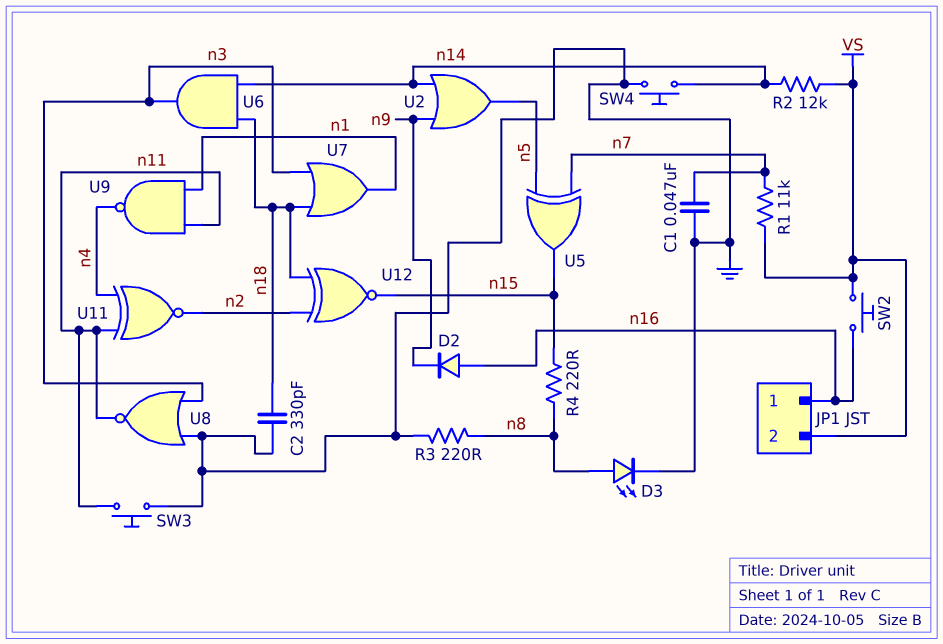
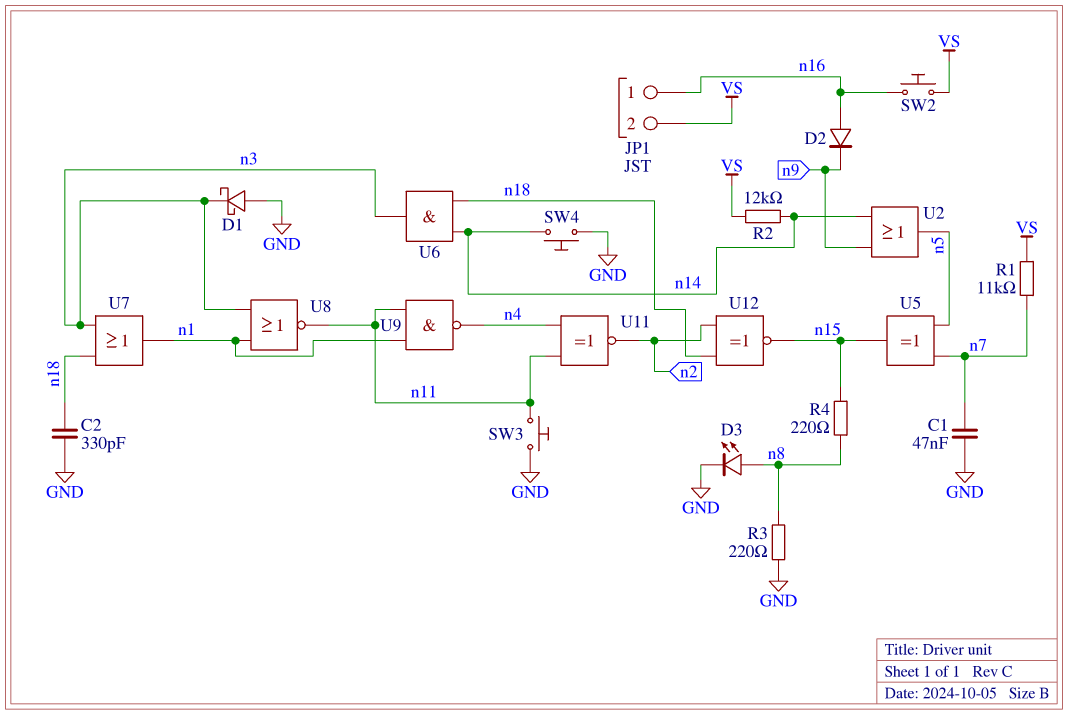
D1: none -> schottky (A GND, K n3)
U8: NOR (in GND, in n3, out n11) -> NOR (in n1, in n3, out n11)

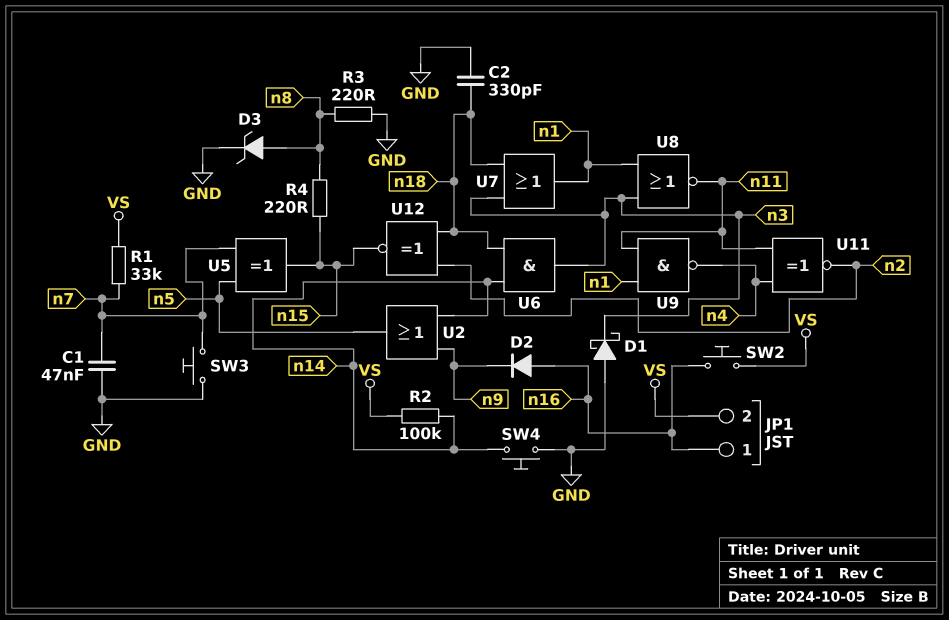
D3: LED (A n8, K GND) -> zener (A n8, K GND)
R1: 11k (VS, n7) -> 33k (VS, n7)
R2: 12k (VS, n14) -> 100k (VS, n14)
SW3: button (GND, n11) -> button (GND, n7)

